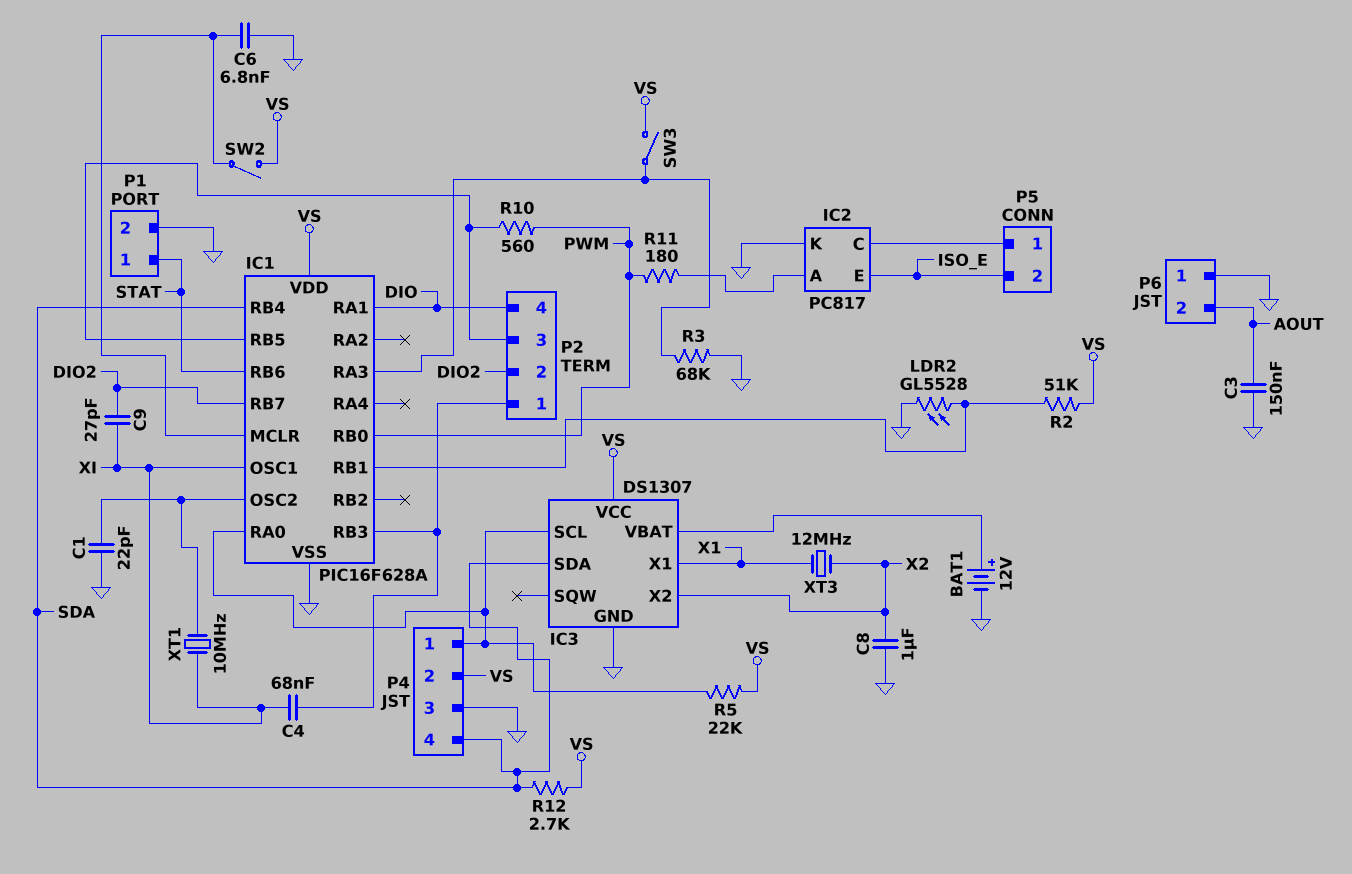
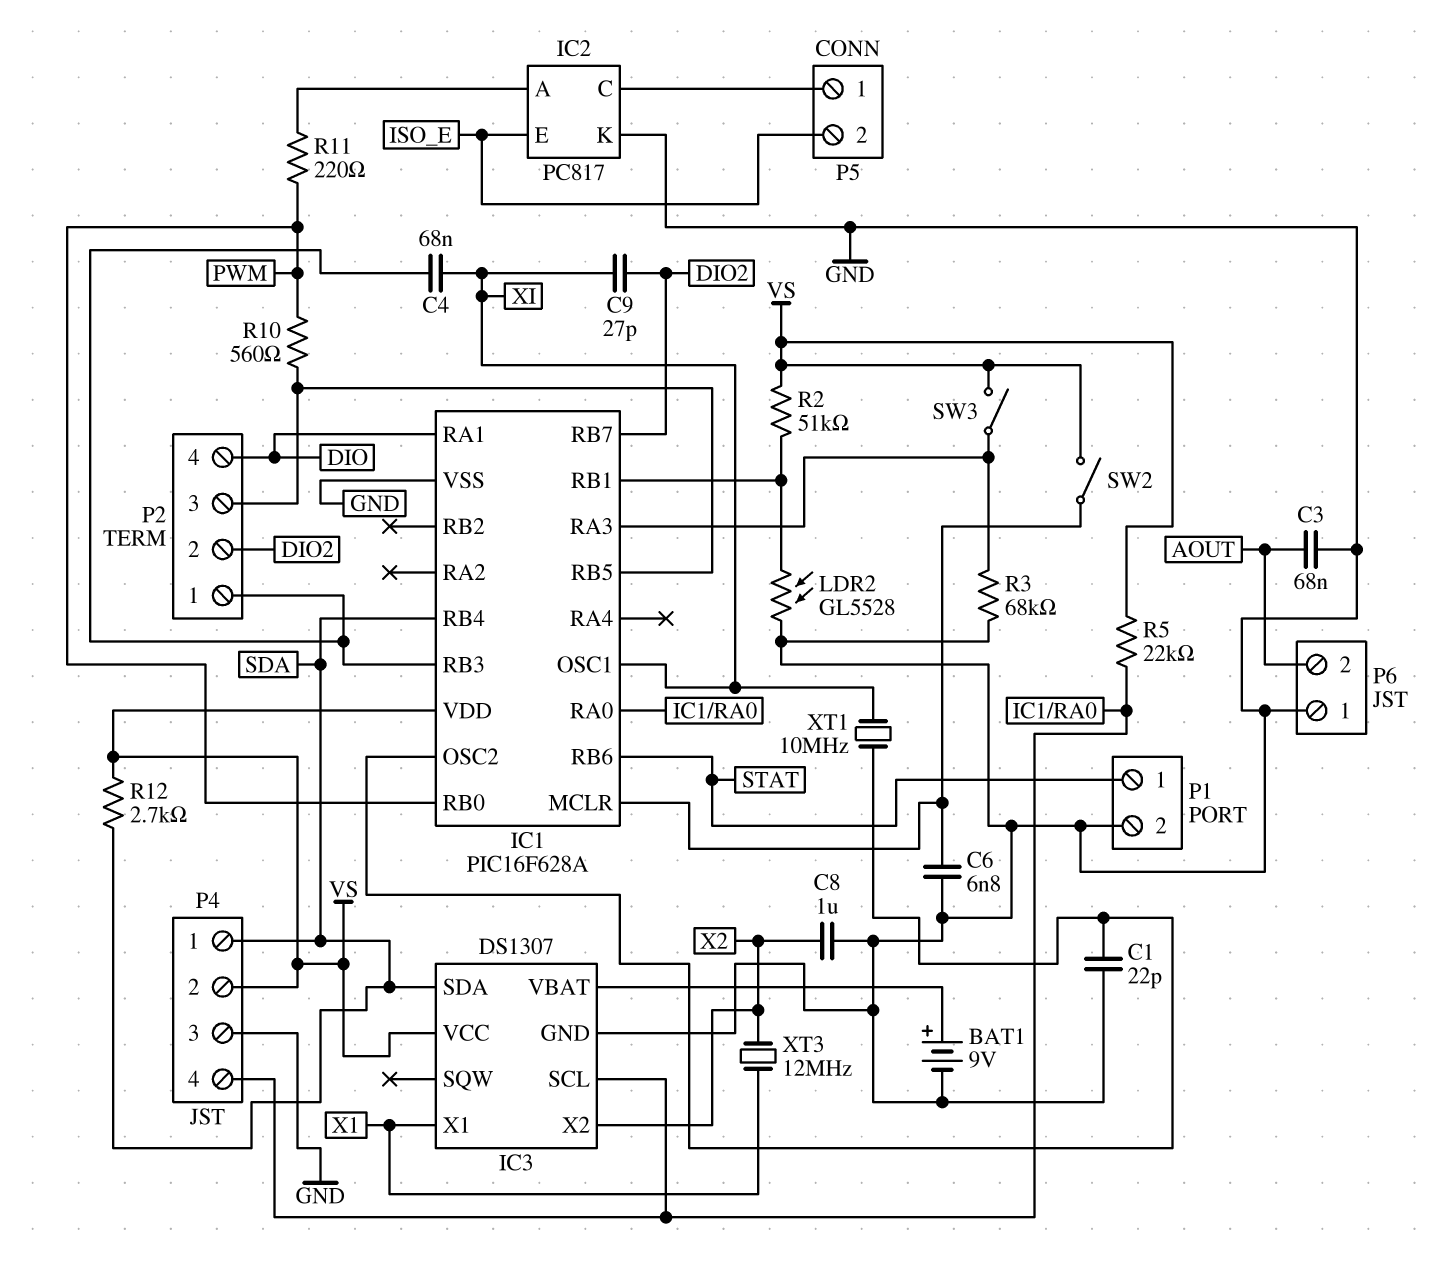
BAT1: 12V (plus IC3/VBAT, minus GND) -> 9V (plus IC3/VBAT, minus GND)
C3: 150nF (AOUT, GND) -> 68nF (AOUT, GND)
P4 pin 1: IC1/RA0 -> SDA
P4 pin 4: SDA -> IC1/RA0
R11: 180 (IC2/A, PWM) -> 220 (IC2/A, PWM)

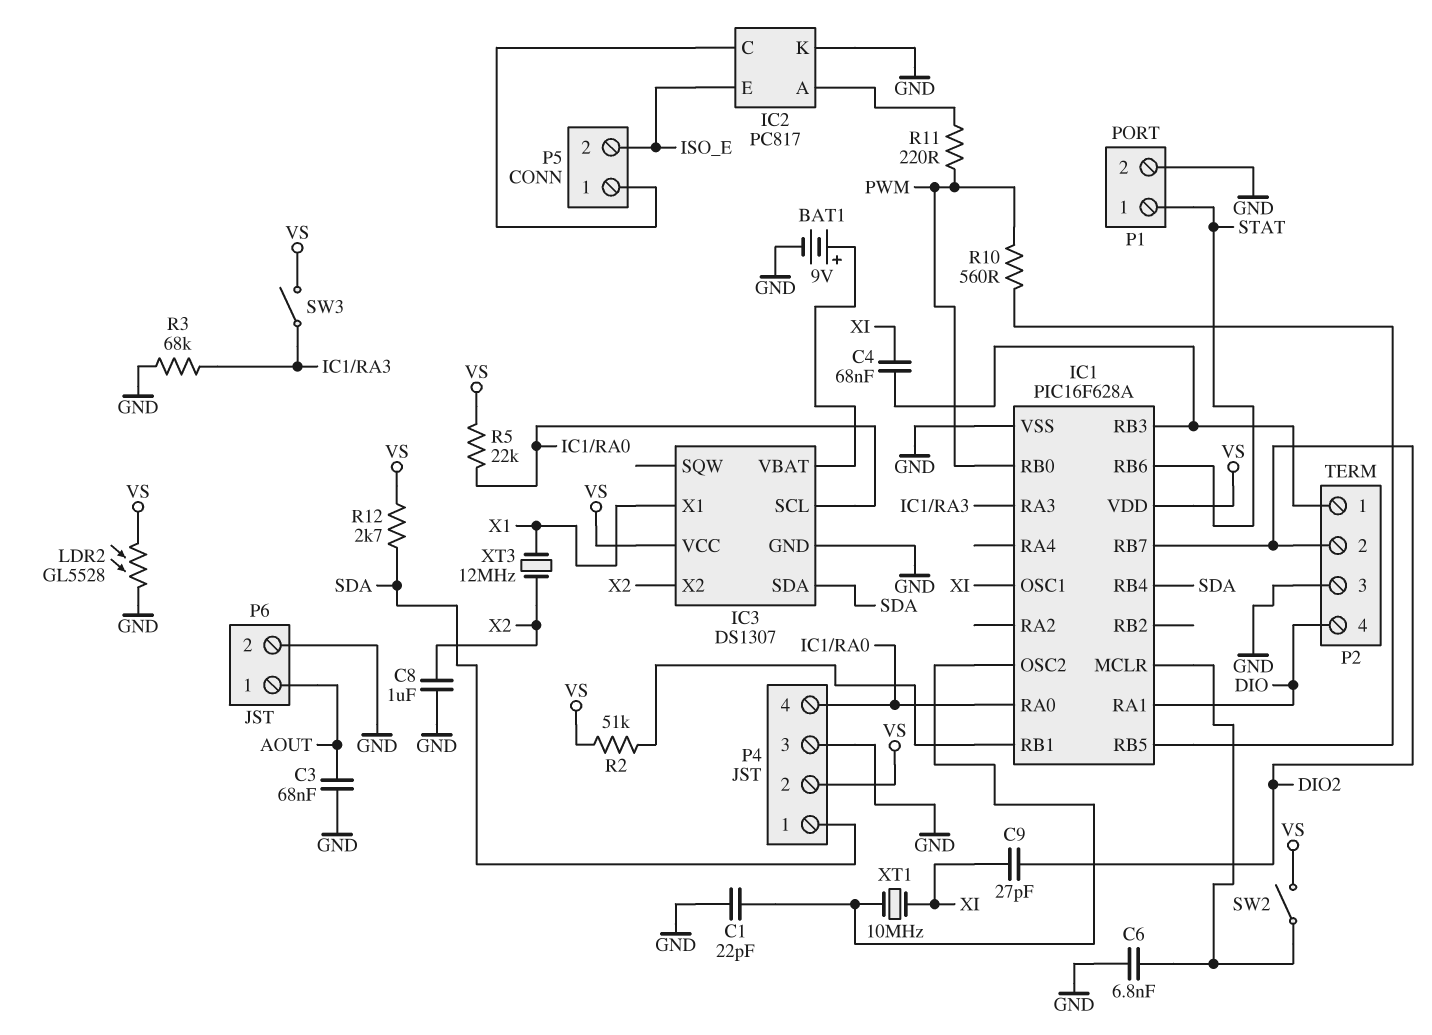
LDR2: GL5528 (GND, IC1/RB1) -> GL5528 (GND, VS)
P2 pin 3: IC1/RB5 -> GND
P6 pin 1: GND -> AOUT
P6 pin 2: AOUT -> GND

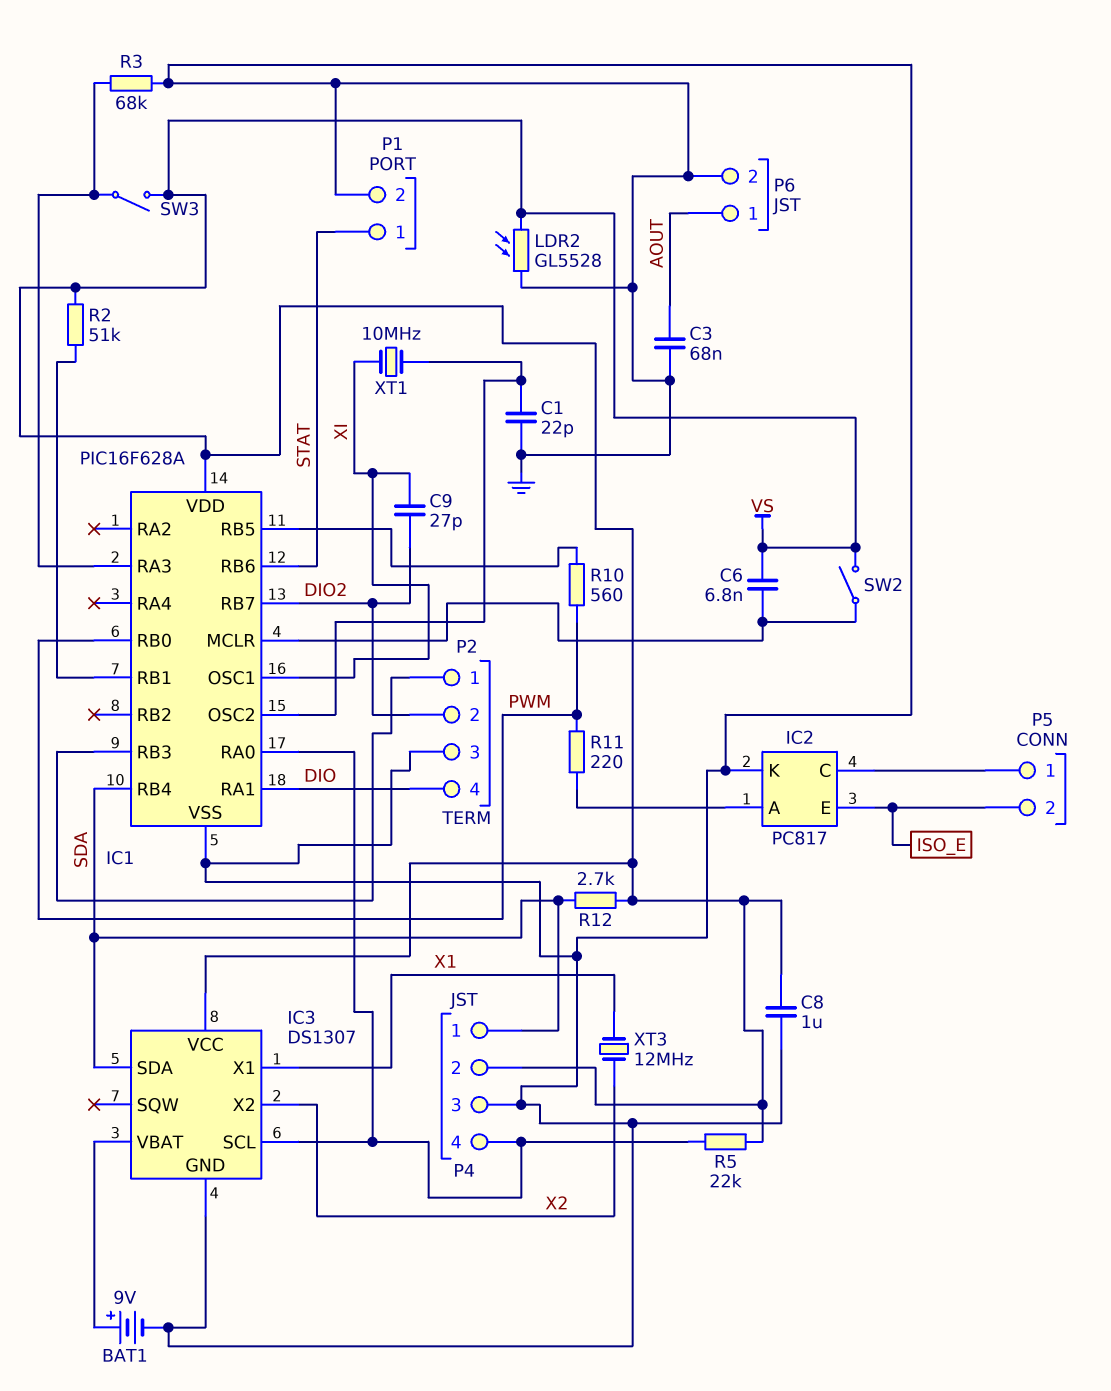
C4: 68nF (IC1/RB3, XI) -> none
C6: 6.8nF (GND, IC1/MCLR) -> 6.8nF (IC1/MCLR, VS)
C8: 1uF (GND, X2) -> 1uF (GND, VS)

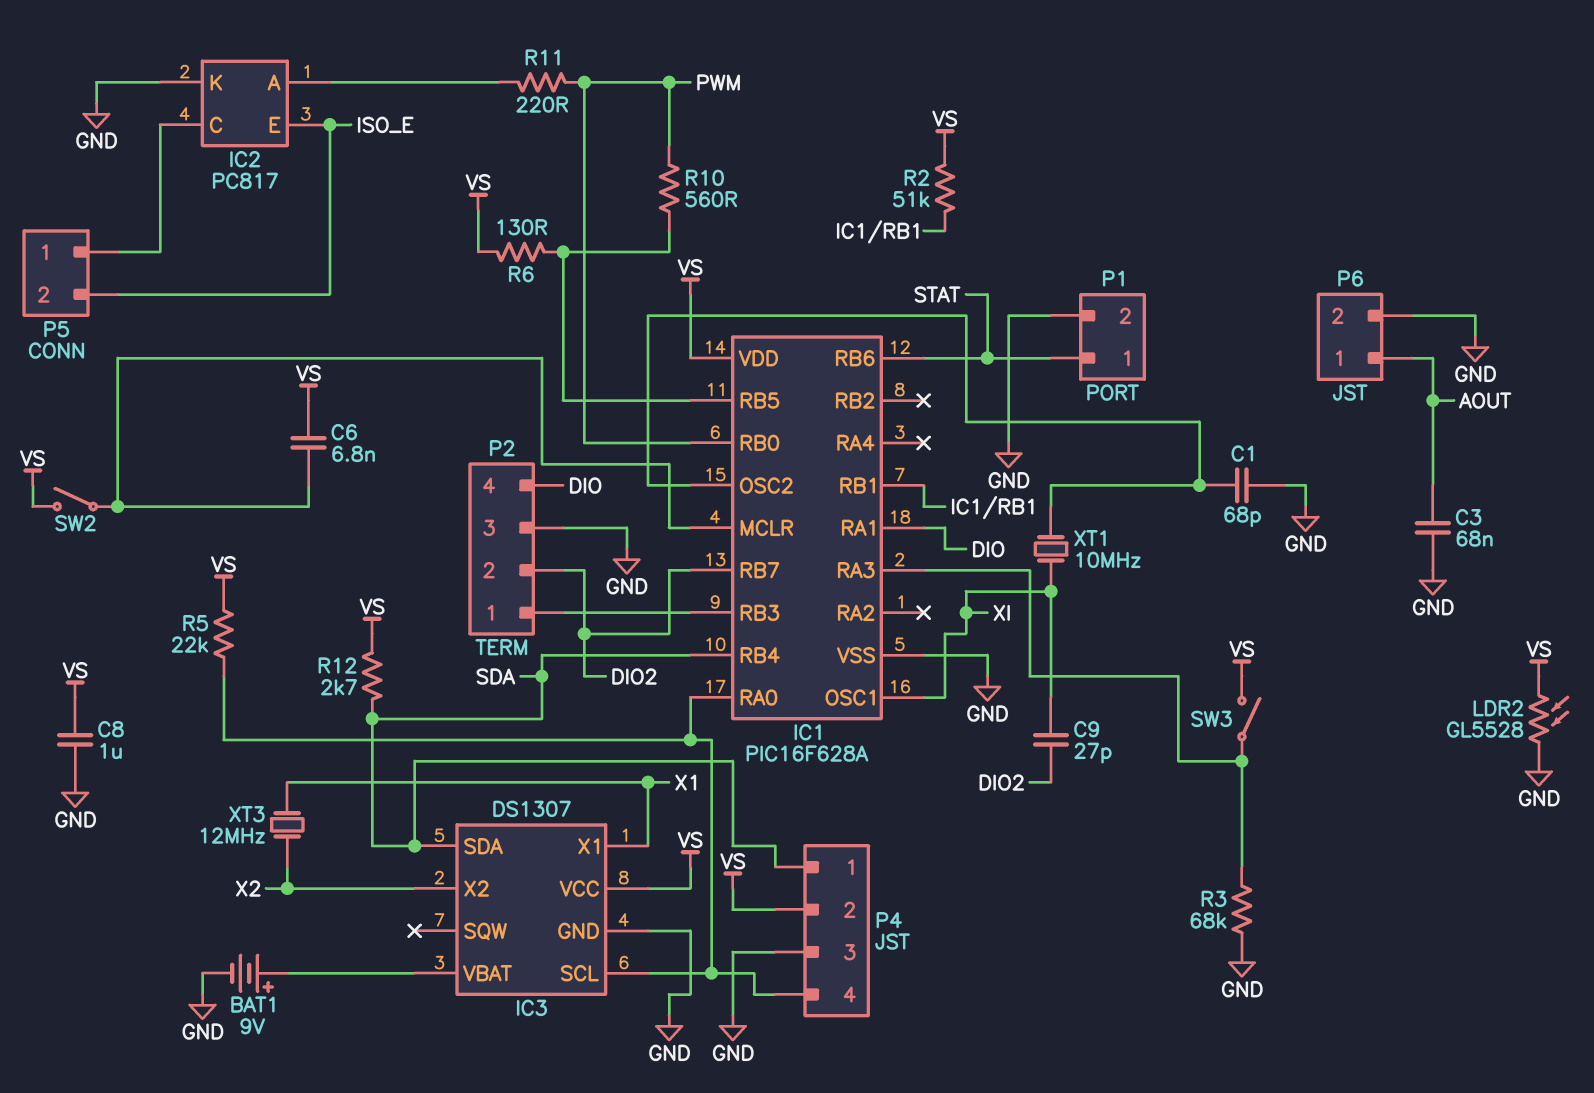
C1: 22pF (GND, IC1/OSC2) -> 68pF (GND, IC1/OSC2)
R6: none -> 130 (IC1/RB5, VS)

